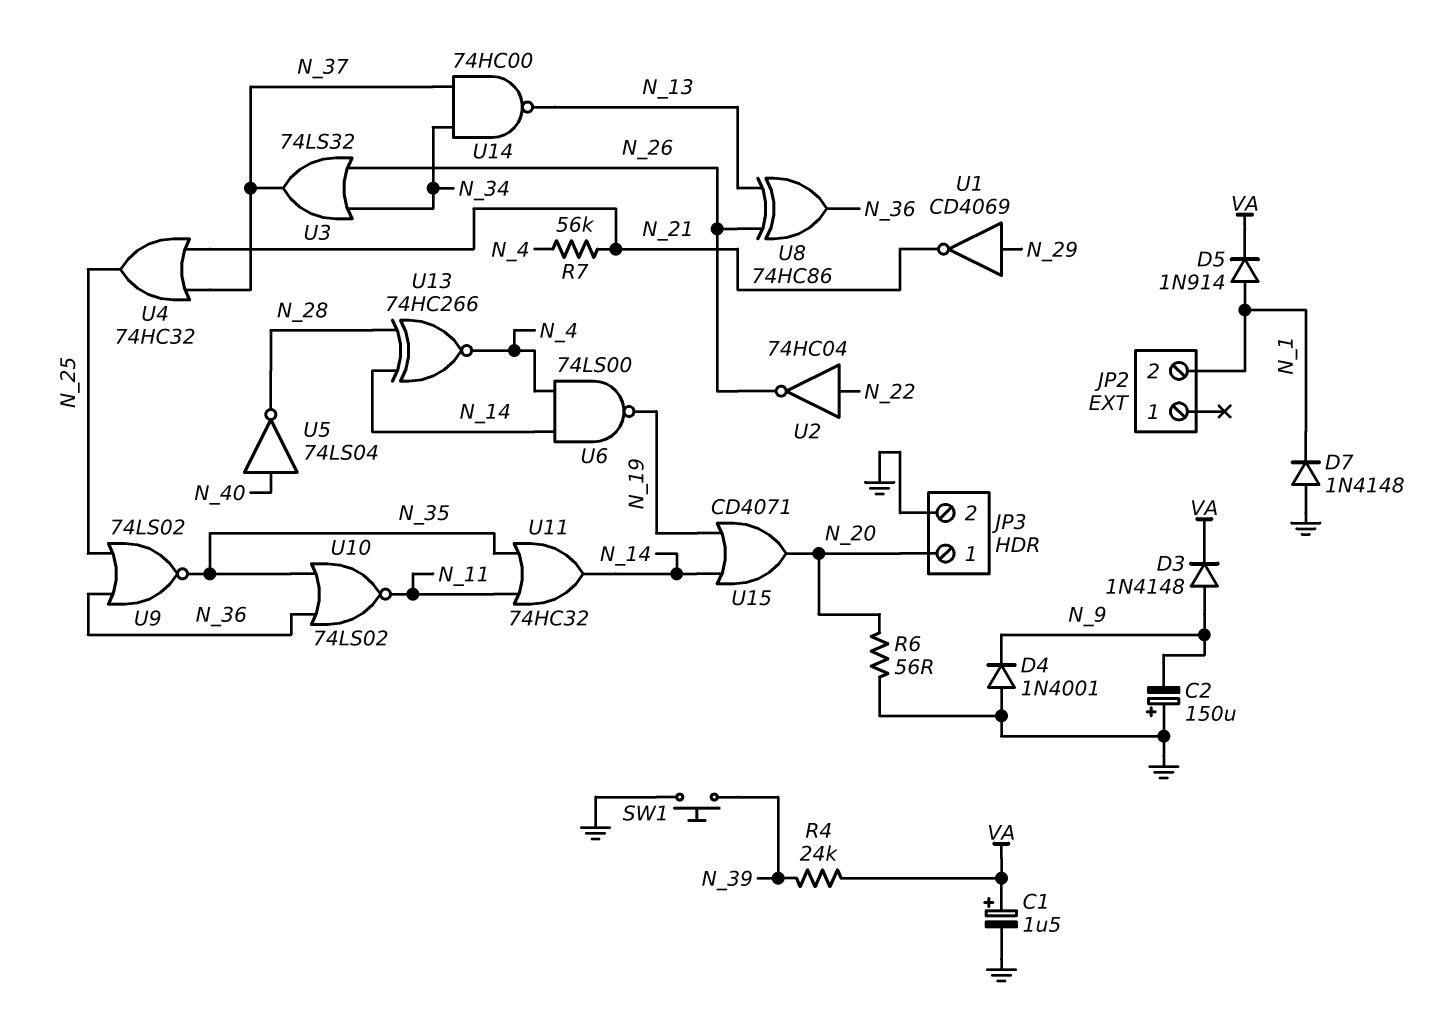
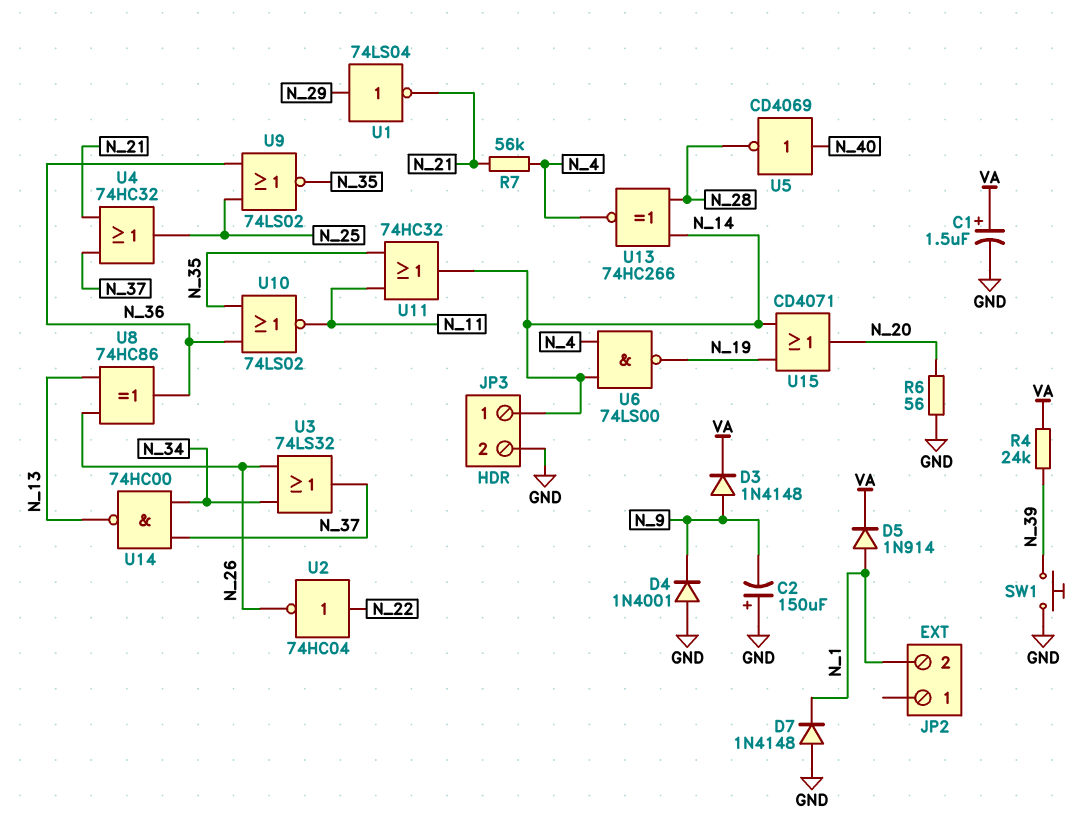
JP3 pin 1: N_20 -> N_14
U1: NOT CD4069 (in N_29, out N_21) -> NOT 74LS04 (in N_29, out N_21)
U5: NOT 74LS04 (in N_40, out N_28) -> NOT CD4069 (in N_40, out N_28)

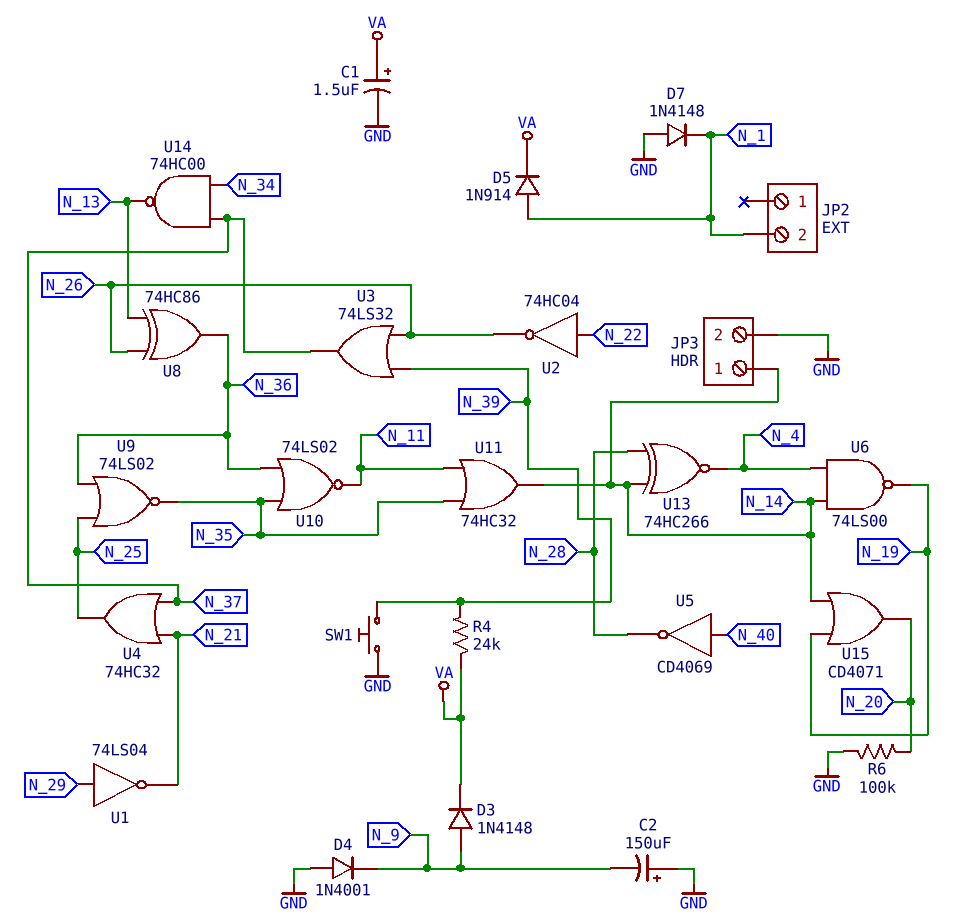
R6: 56 (GND, N_20) -> 100k (GND, N_20)
R7: 56k (N_4, N_21) -> none
U3: OR 74LS32 (in N_26, in N_34, out N_37) -> OR 74LS32 (in N_26, in N_39, out N_37)

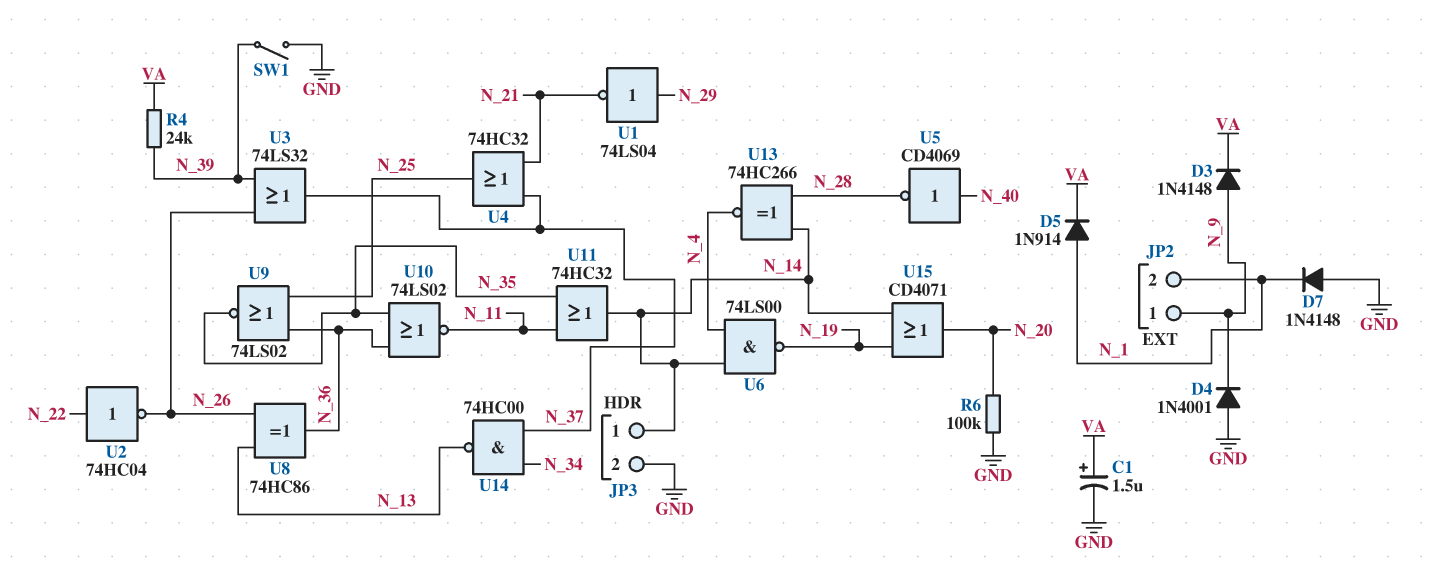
C2: 150uF (plus GND, minus N_9) -> none
JP2 pin 1: none -> N_9
SW1: button (GND, N_39) -> switch (GND, N_39)

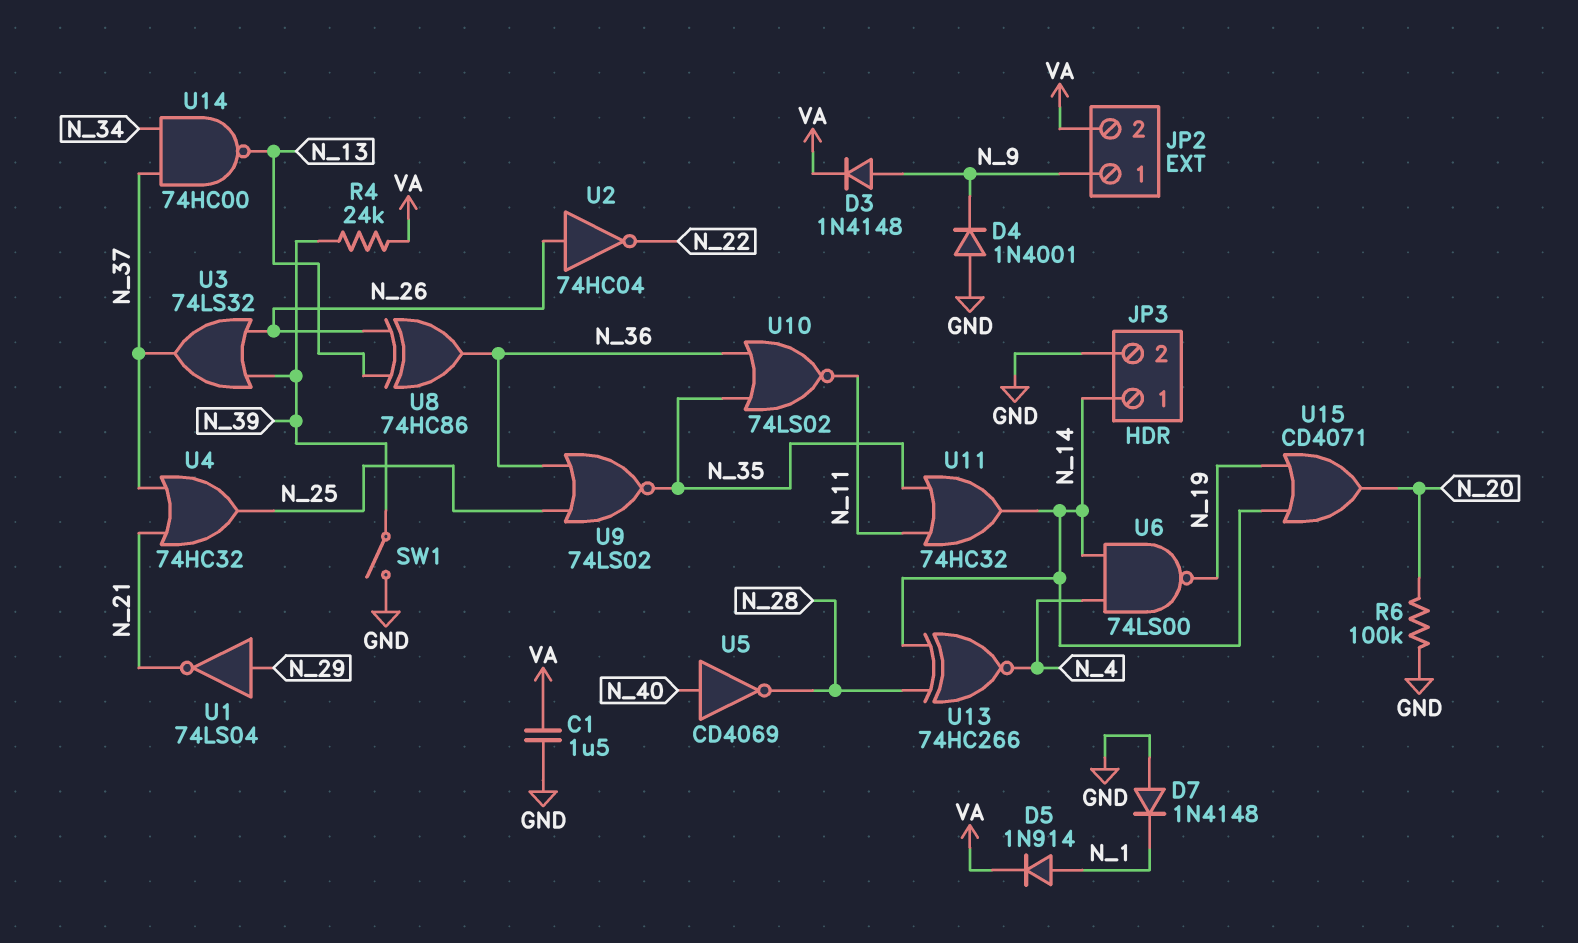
C1: 1.5uF (plus VA, minus GND) -> 1.5uF (GND, VA)
JP2 pin 2: N_1 -> VA
U2: NOT 74HC04 (in N_22, out N_26) -> NOT 74HC04 (in N_26, out N_22)

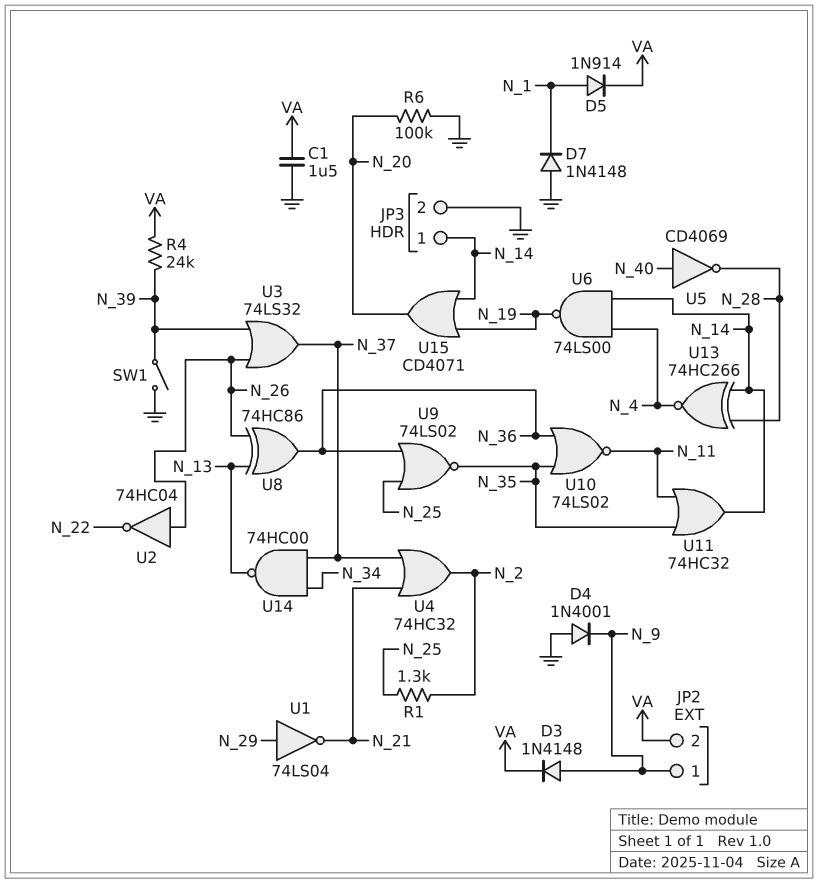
R1: none -> 1.3k (N_2, N_25)
U4: OR 74HC32 (in N_21, in N_37, out N_25) -> OR 74HC32 (in N_21, in N_37, out N_2)

